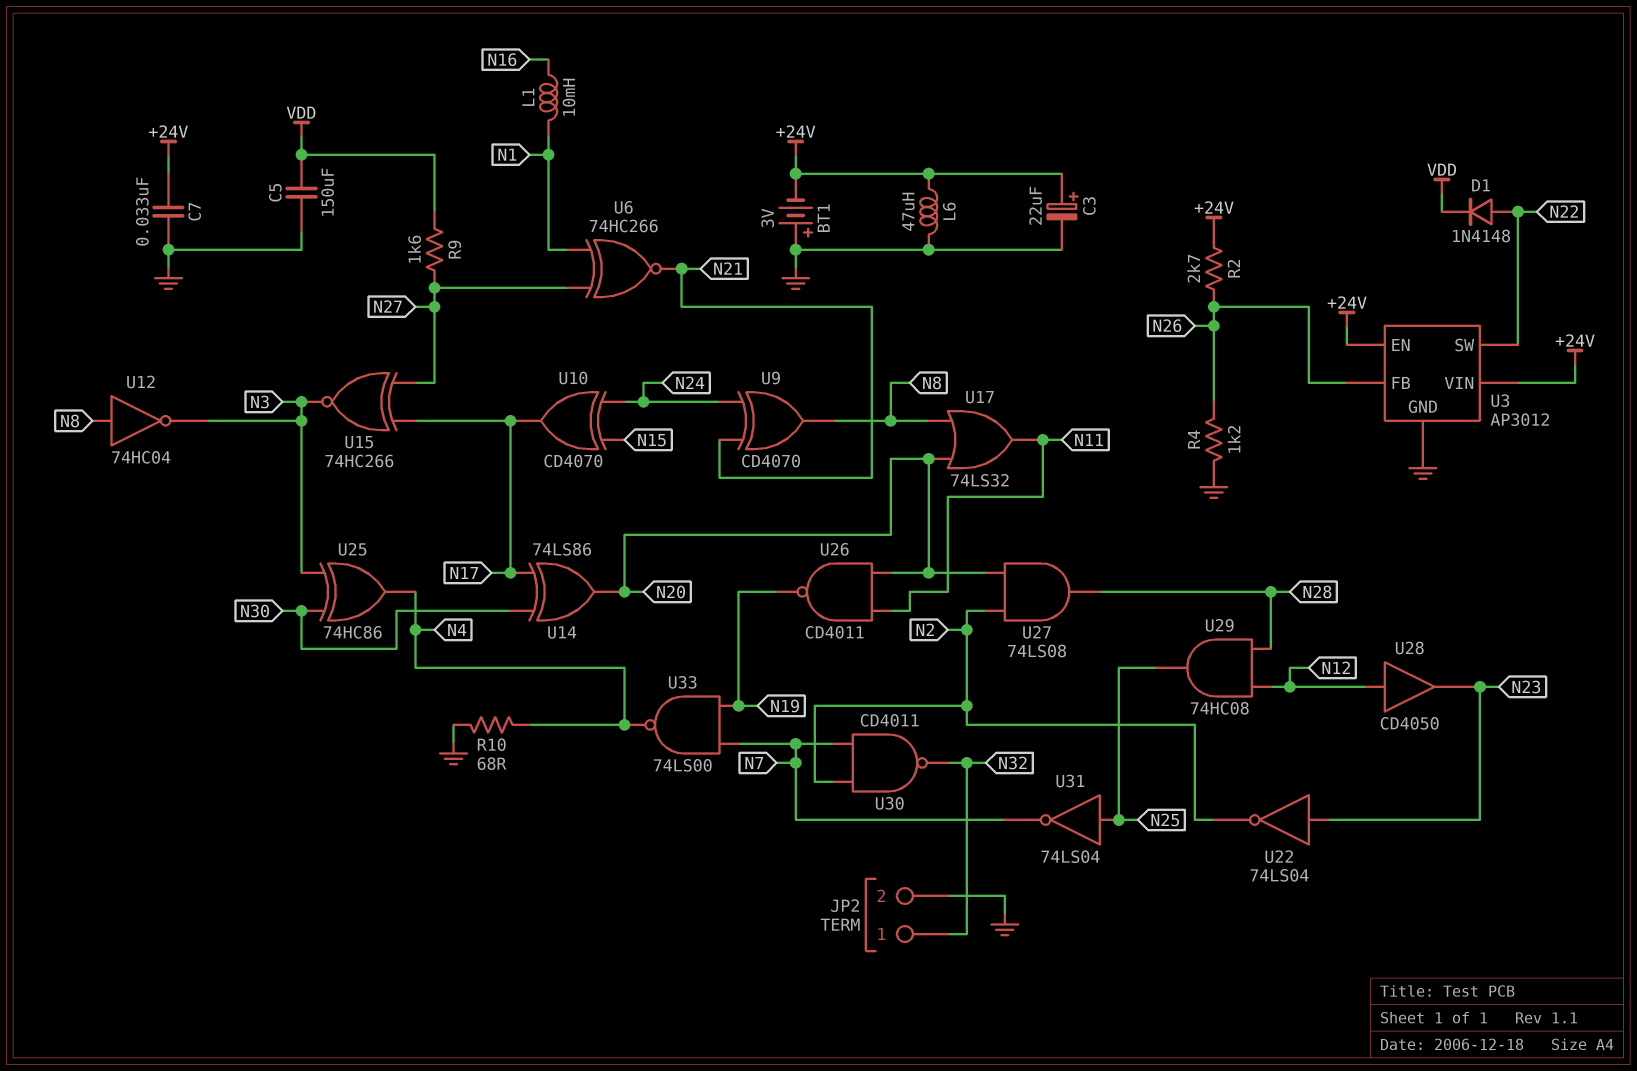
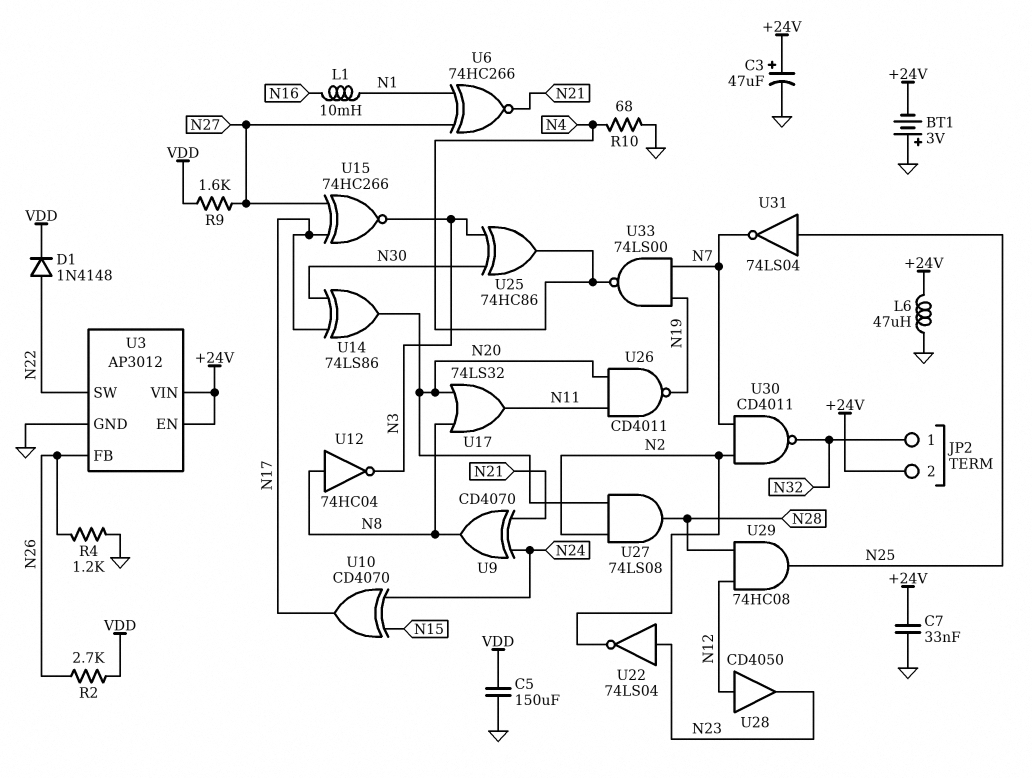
C3: 22uF (plus +24V, minus GND) -> 47uF (plus +24V, minus GND)
JP2 pin 2: GND -> +24V
R2: 2.7k (+24V, N26) -> 2.7k (N26, VDD)

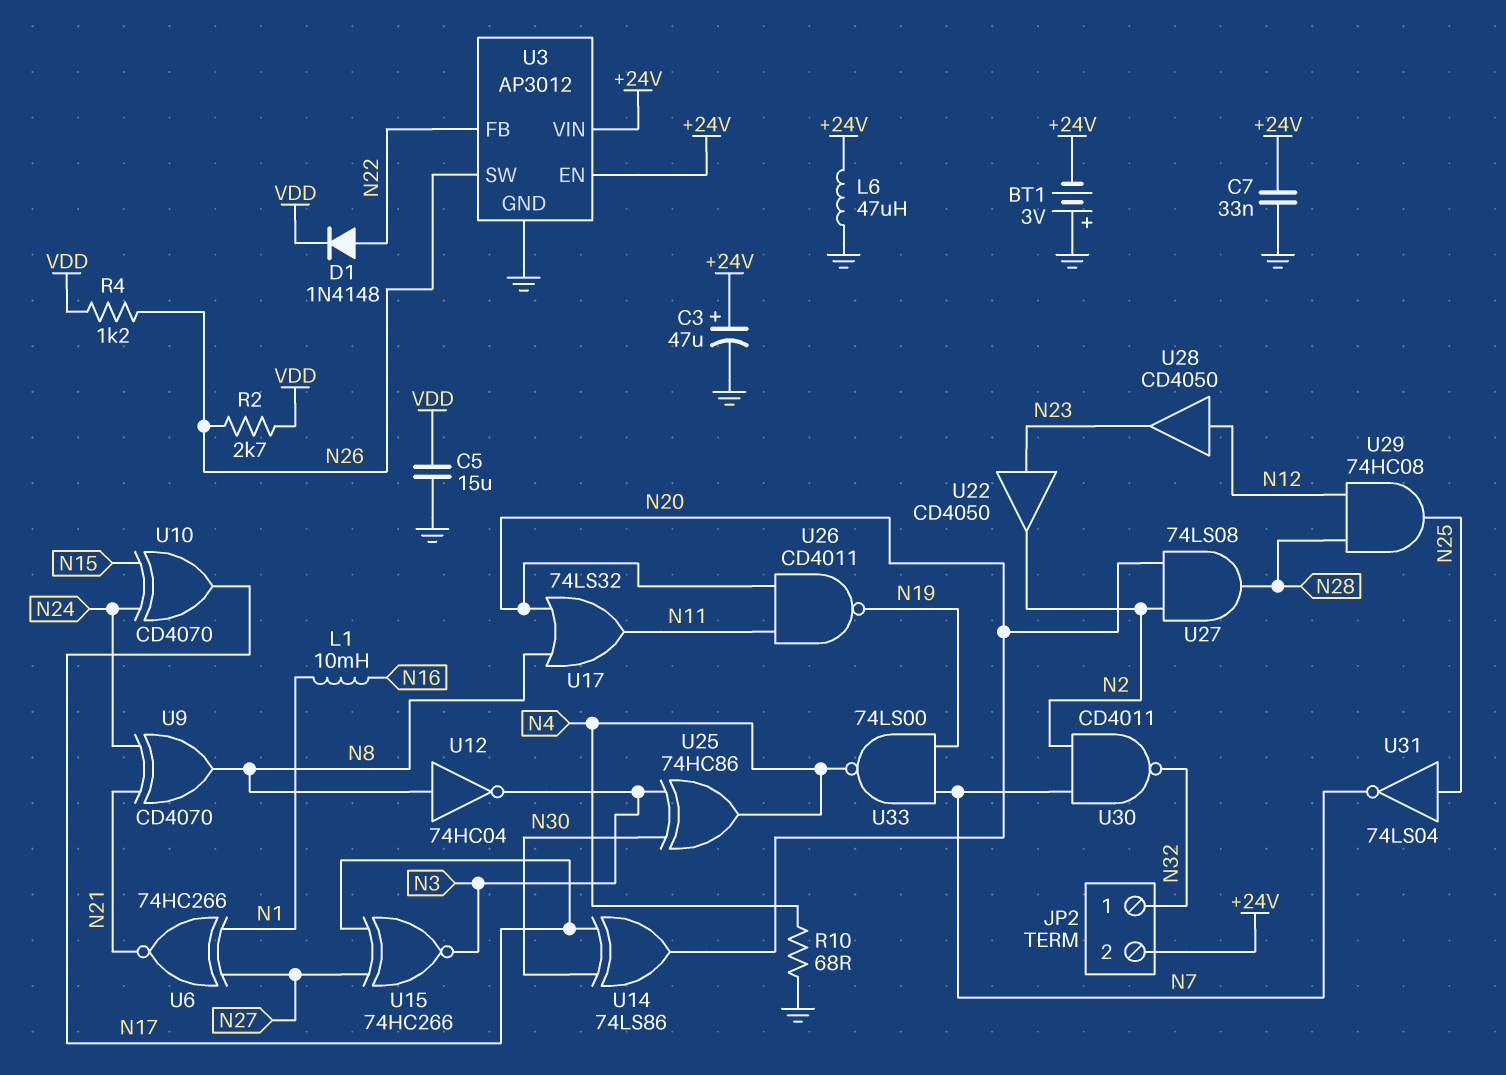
C5: 150uF (GND, VDD) -> 15uF (GND, VDD)
R4: 1.2k (GND, N26) -> 1.2k (N26, VDD)
R9: 1.6k (N27, VDD) -> none
U3 pin FB: N26 -> N22
U3 pin SW: N22 -> N26
U22: NOT 74LS04 (in N23, out N2) -> buffer CD4050 (in N23, out N2)

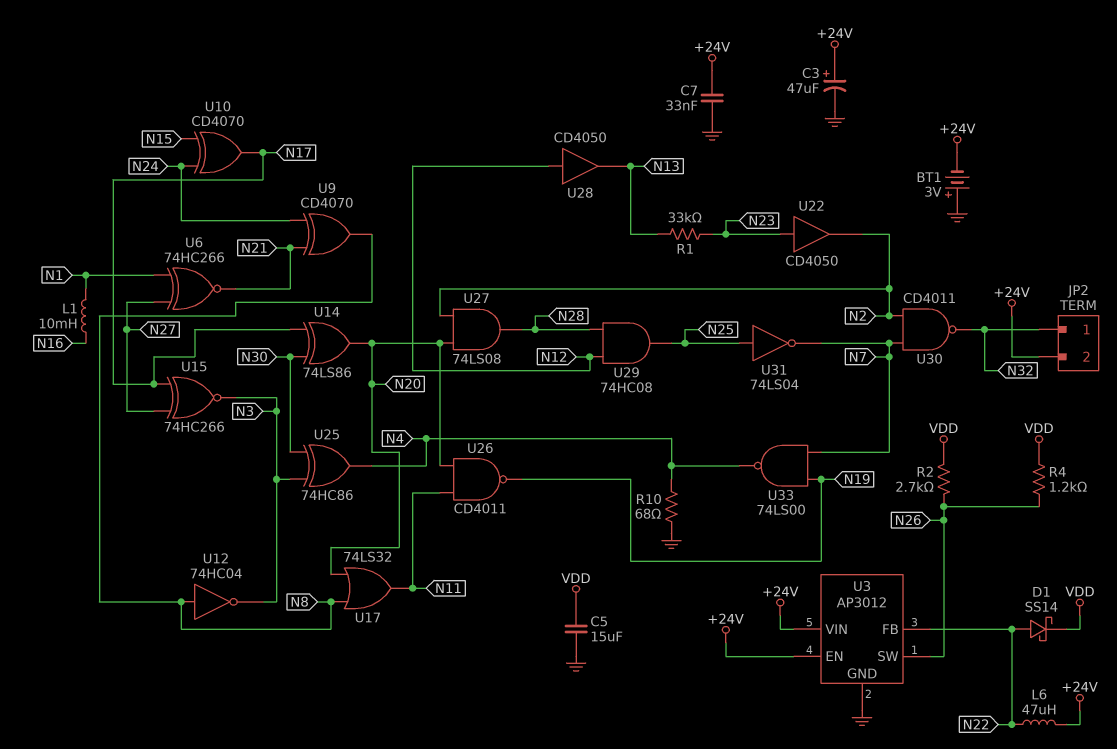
D1: diode 1N4148 (A N22, K VDD) -> schottky SS14 (A N22, K VDD)
L6: 47uH (+24V, GND) -> 47uH (+24V, N22)
R1: none -> 33k (N13, N23)
U28: buffer CD4050 (in N12, out N23) -> buffer CD4050 (in N12, out N13)

